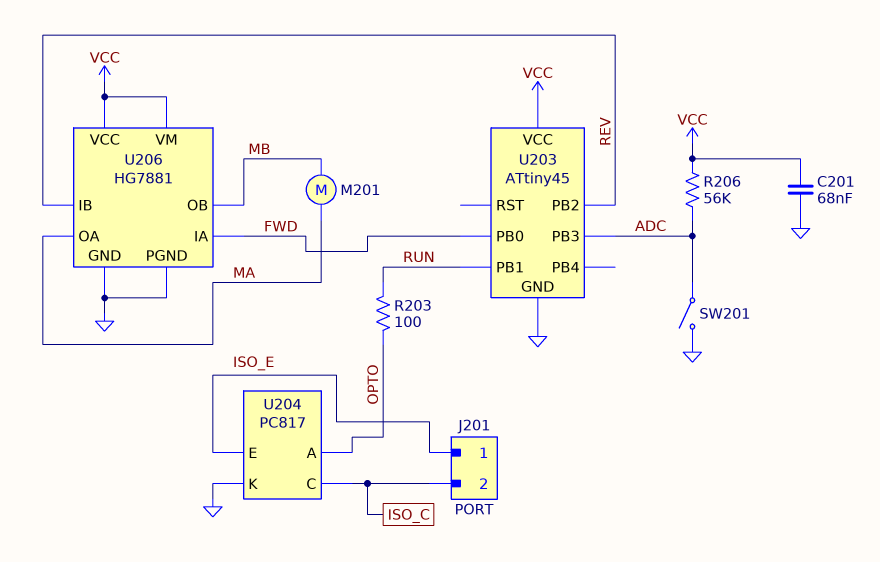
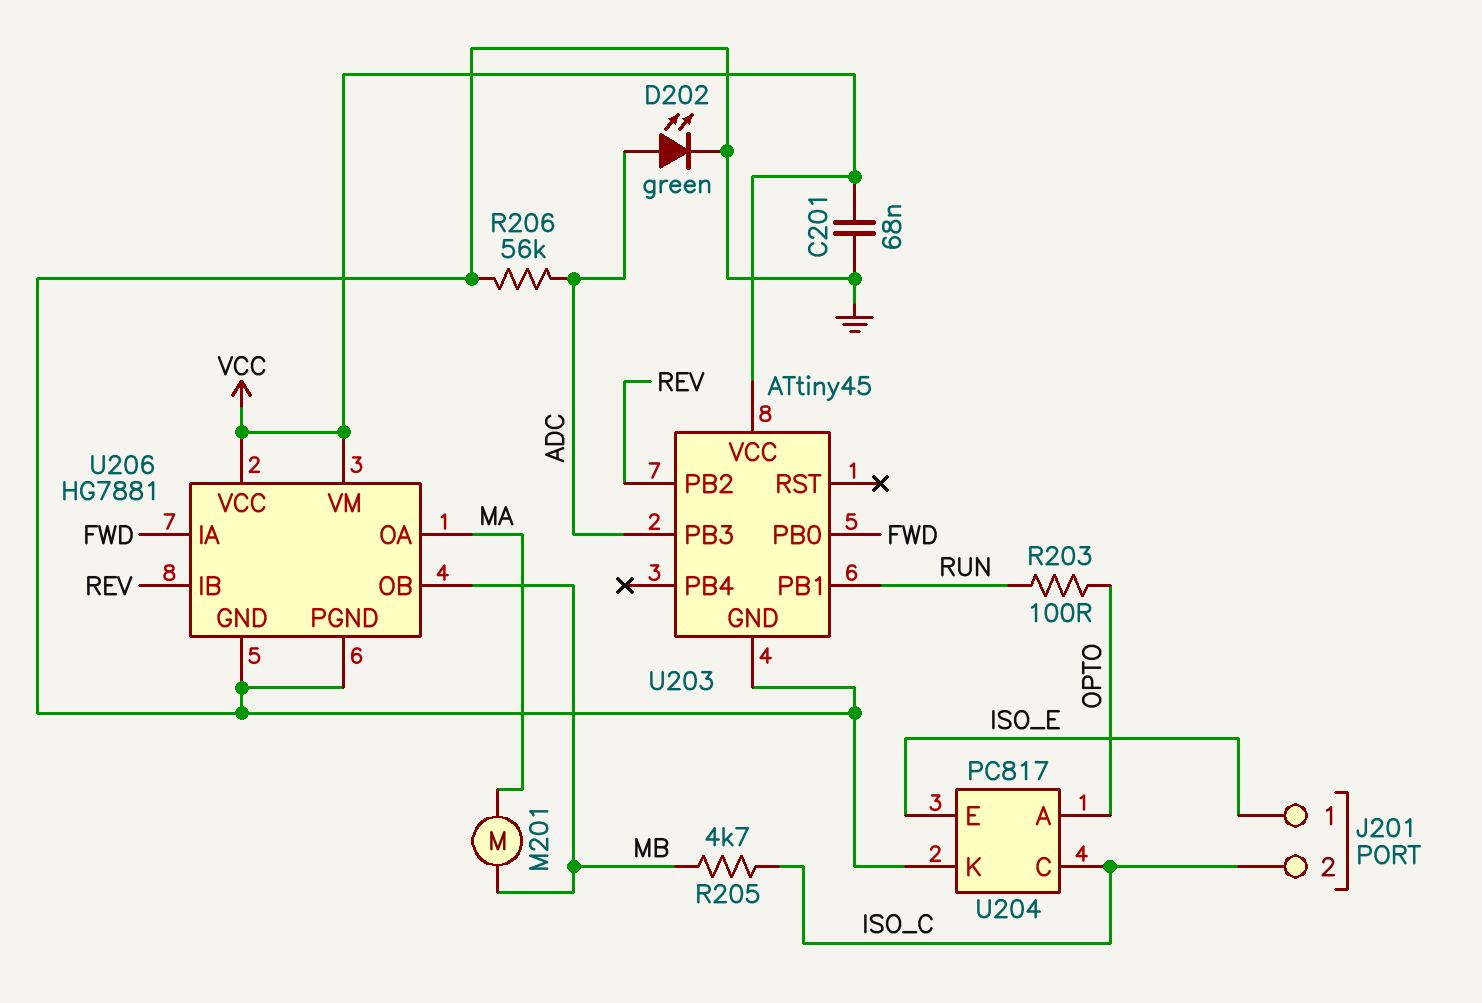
D202: none -> LED green (A ADC, K GND)
R205: none -> 4.7k (ISO_C, MB)
R206: 56k (ADC, VCC) -> 56k (ADC, GND)
SW201: switch (ADC, GND) -> none

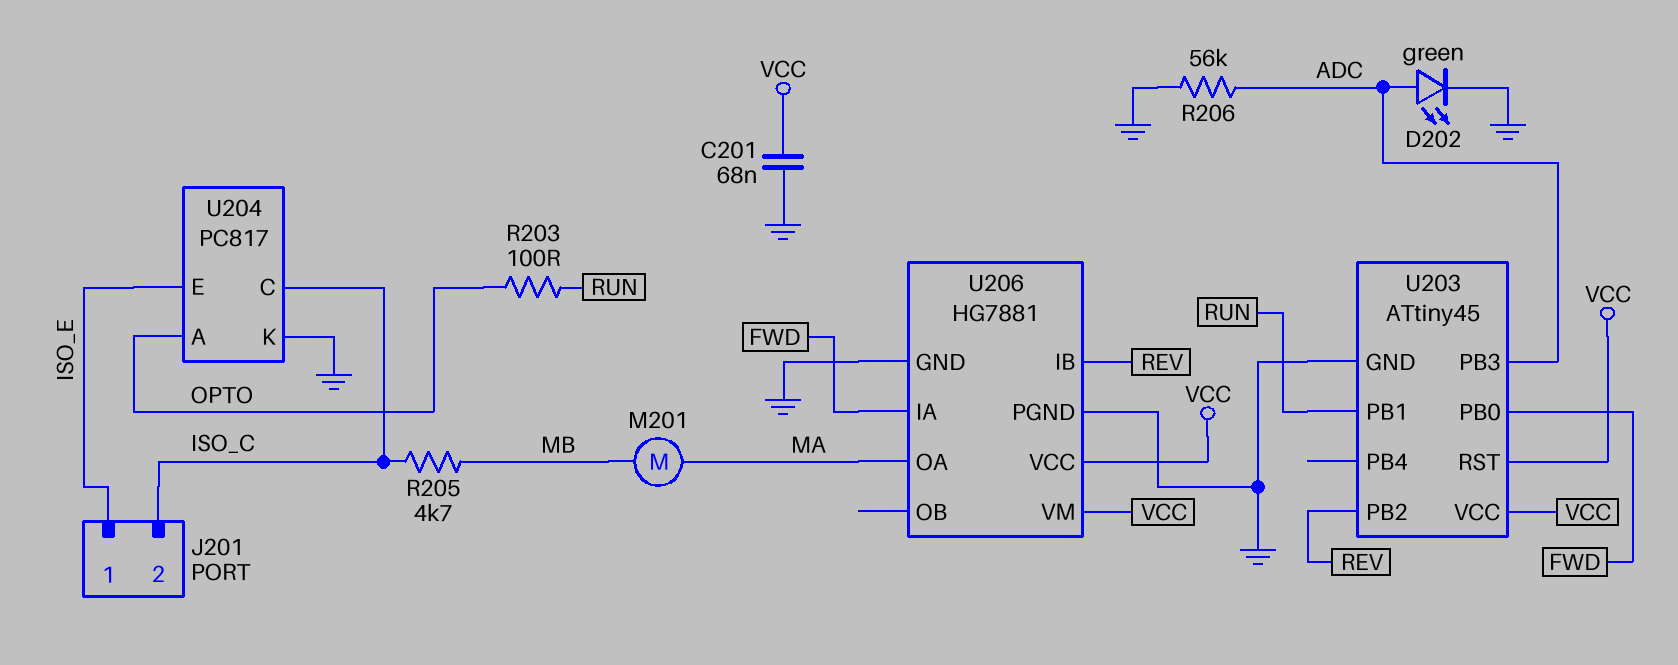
U203 pin RST: none -> VCC
U206 pin OB: MB -> none

